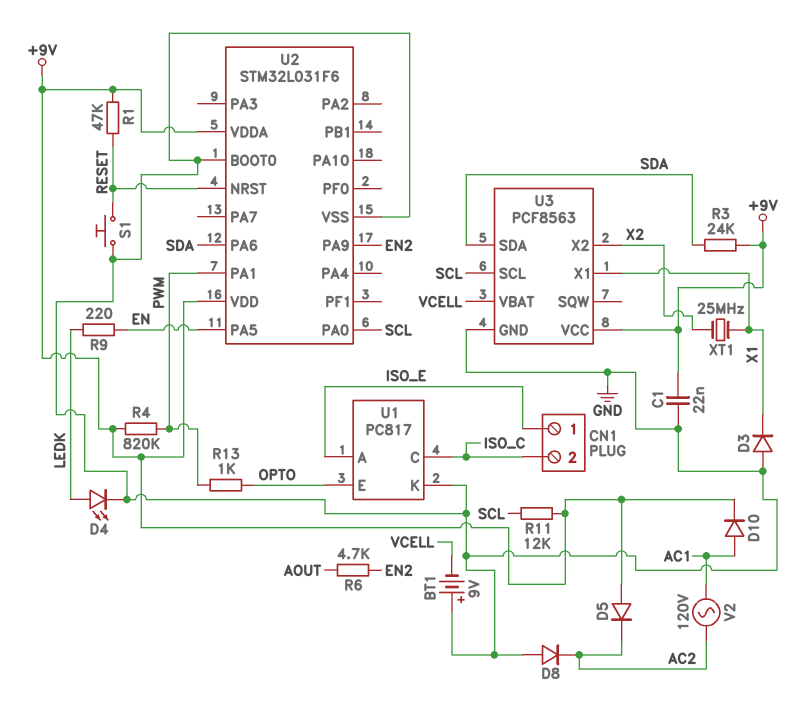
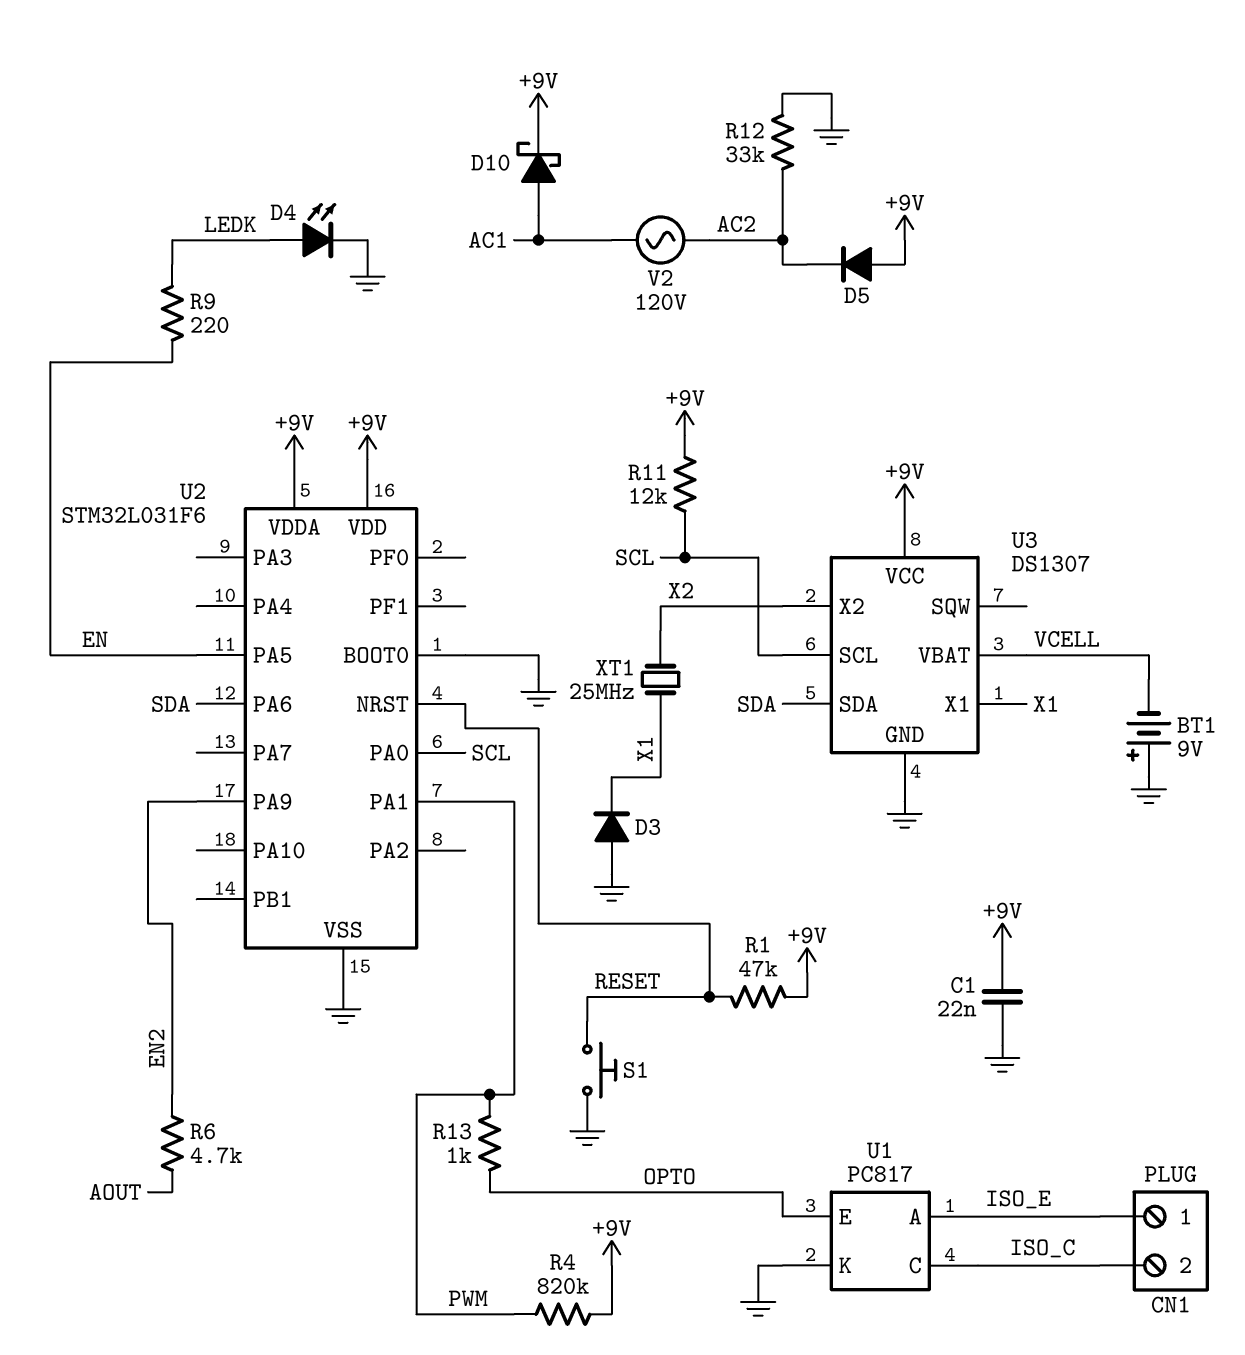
D8: diode (A GND, K AC2) -> none
D10: diode (A AC1, K +9V) -> schottky (A AC1, K +9V)
R3: 24k (+9V, SDA) -> none
R12: none -> 33k (AC2, GND)
U3: PCF8563 -> DS1307

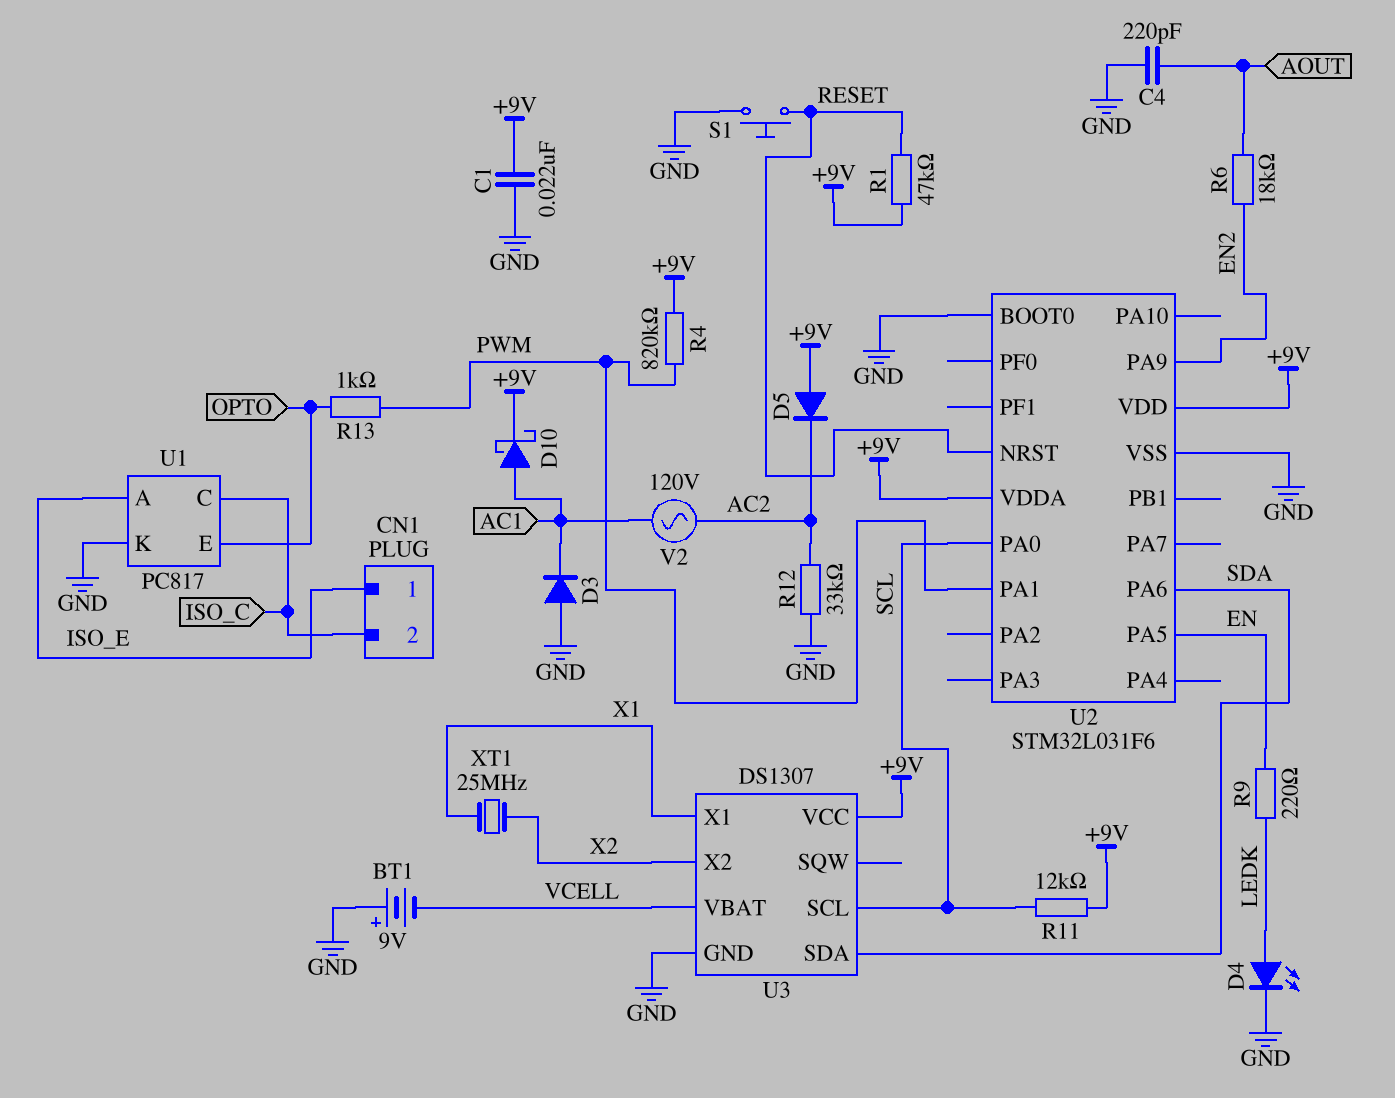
C4: none -> 220pF (AOUT, GND)
D3: diode (A GND, K X1) -> diode (A GND, K AC1)
R6: 4.7k (AOUT, EN2) -> 18k (AOUT, EN2)

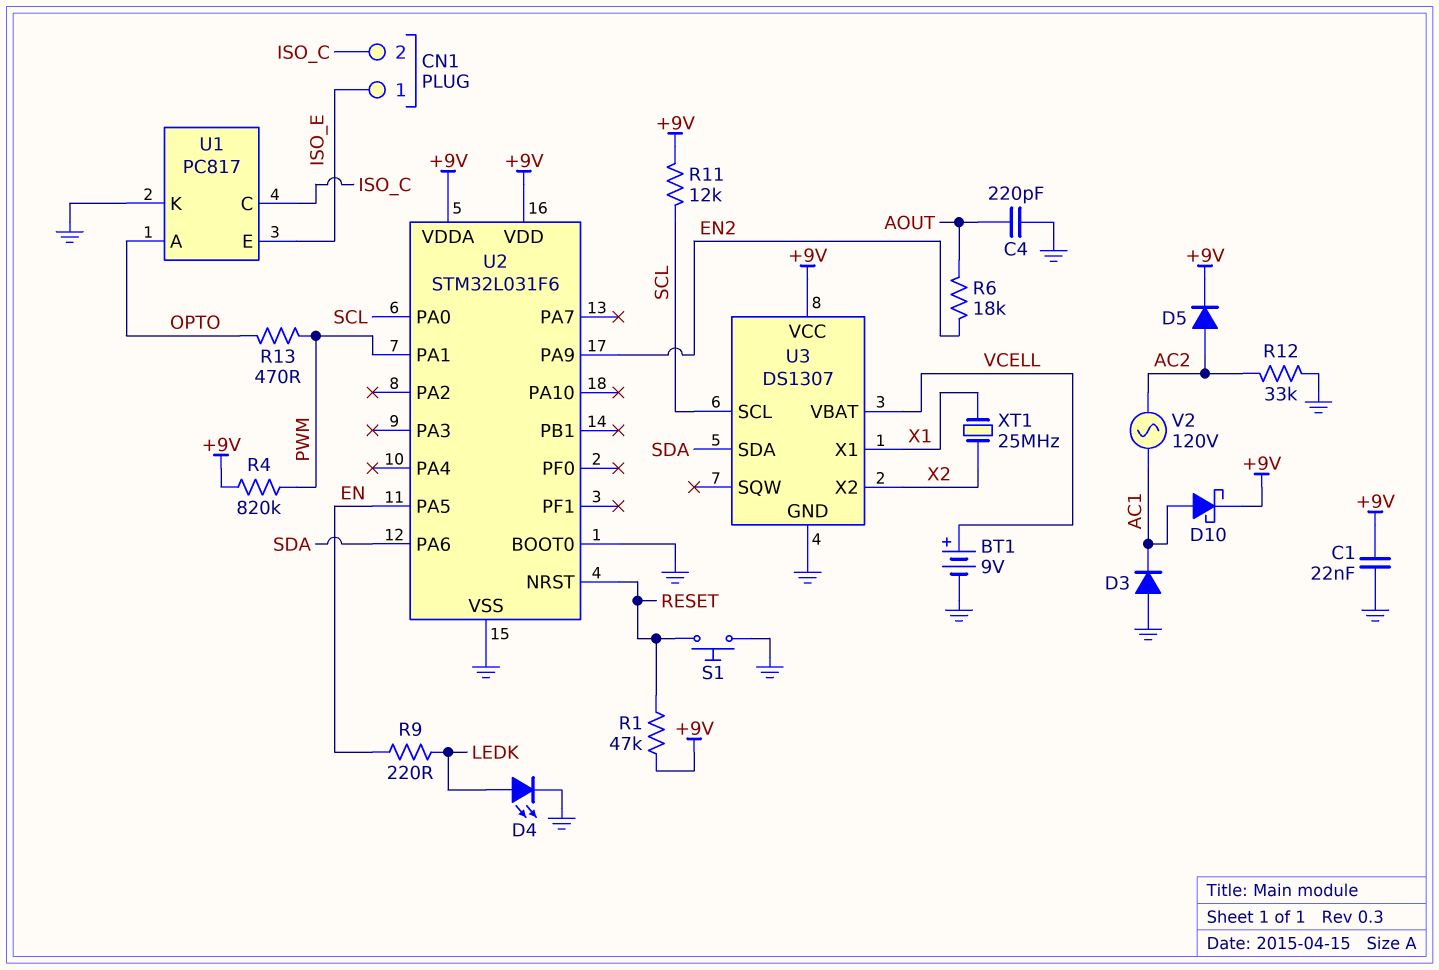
BT1: 9V (plus GND, minus VCELL) -> 9V (plus VCELL, minus GND)
D5: diode (A +9V, K AC2) -> diode (A AC2, K +9V)
R13: 1k (OPTO, PWM) -> 470 (OPTO, PWM)
U1 pin A: ISO_E -> OPTO
U1 pin E: OPTO -> ISO_E

